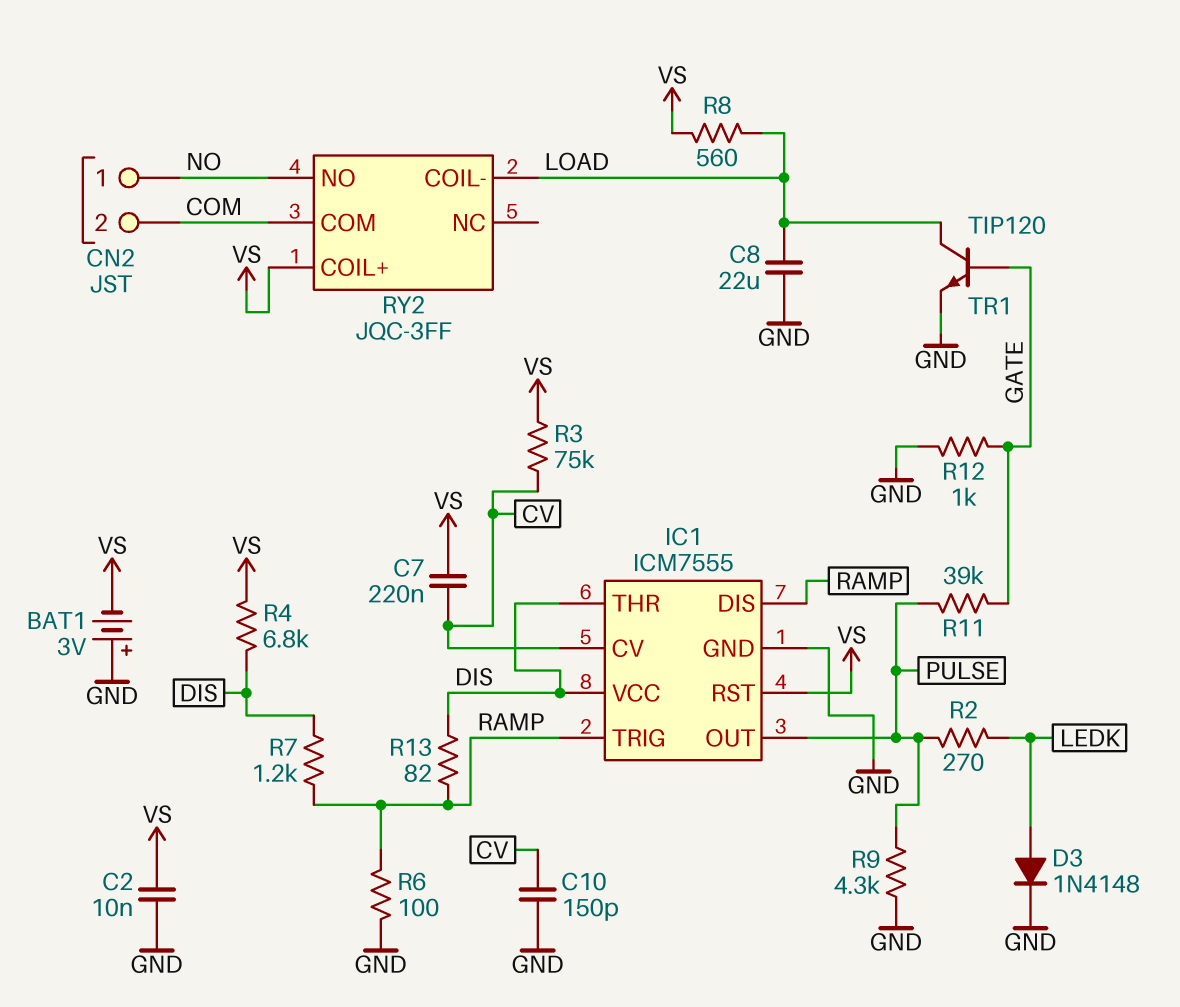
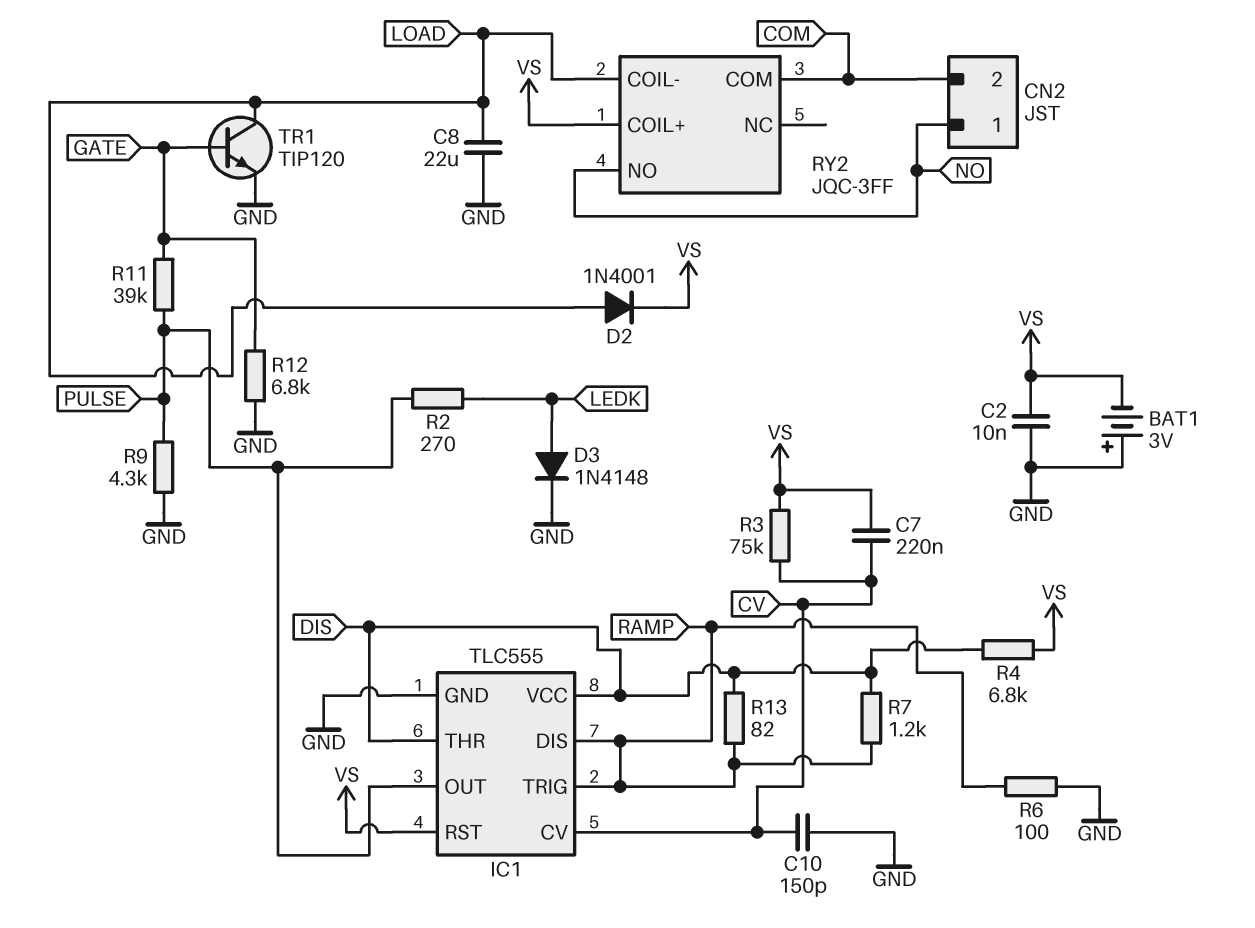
D2: none -> diode 1N4001 (A LOAD, K VS)
IC1: ICM7555 -> TLC555
R8: 560 (LOAD, VS) -> none
R12: 1k (GATE, GND) -> 6.8k (GATE, GND)

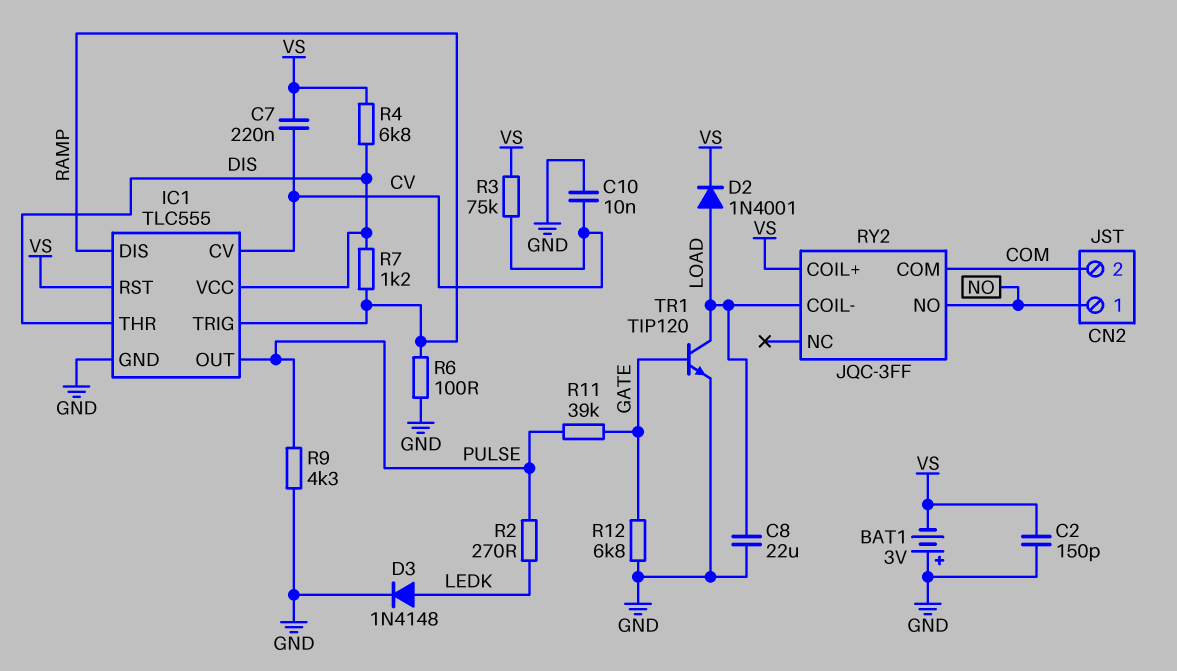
C2: 10nF (GND, VS) -> 150pF (GND, VS)
C10: 150pF (CV, GND) -> 10nF (CV, GND)
R13: 82 (DIS, RAMP) -> none

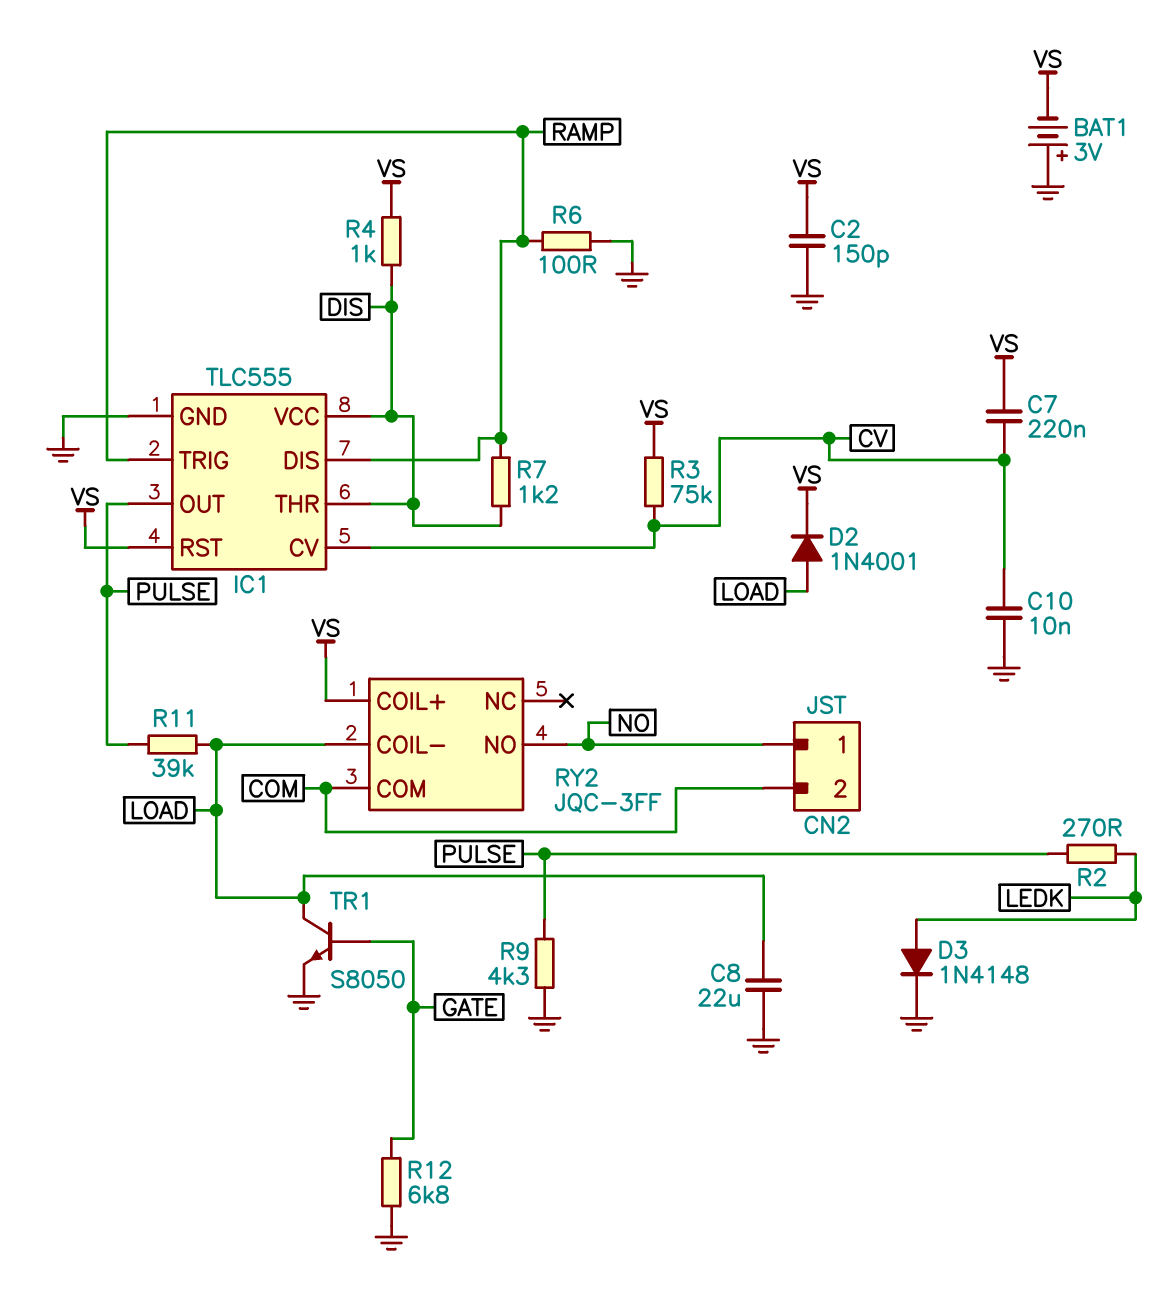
R4: 6.8k (DIS, VS) -> 1k (DIS, VS)
R11: 39k (GATE, PULSE) -> 39k (LOAD, PULSE)
TR1: NPN TIP120 (B GATE, C LOAD, E GND) -> NPN S8050 (B GATE, C LOAD, E GND)

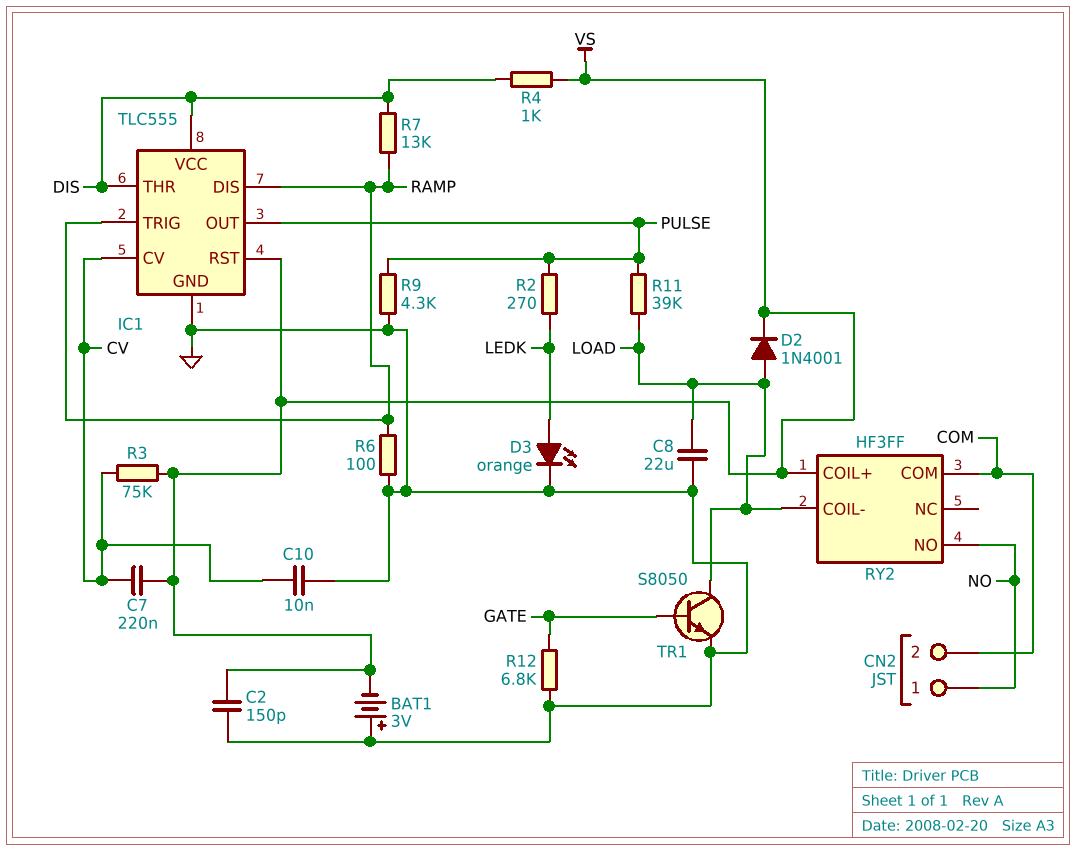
D3: diode 1N4148 (A LEDK, K GND) -> LED orange (A LEDK, K GND)
R7: 1.2k (DIS, RAMP) -> 13k (DIS, RAMP)
RY2: JQC-3FF -> HF3FF

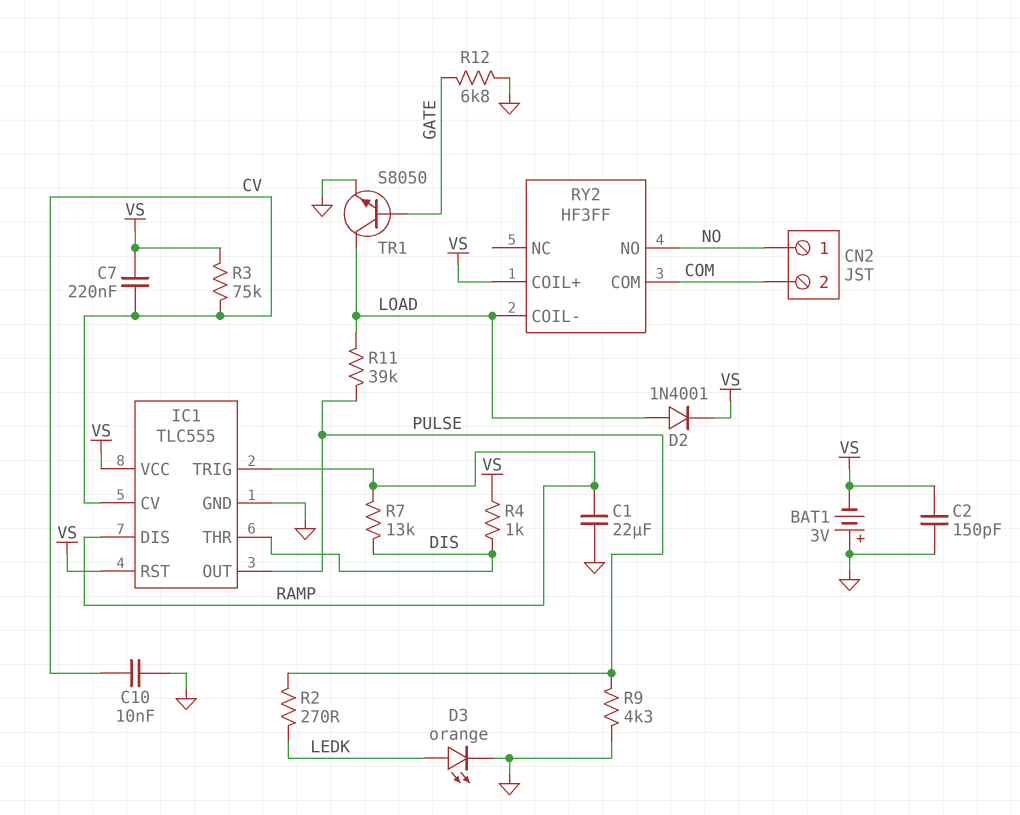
C1: none -> 22uF (GND, RAMP)
C8: 22uF (GND, LOAD) -> none
IC1 pin VCC: DIS -> VS
R6: 100 (GND, RAMP) -> none

